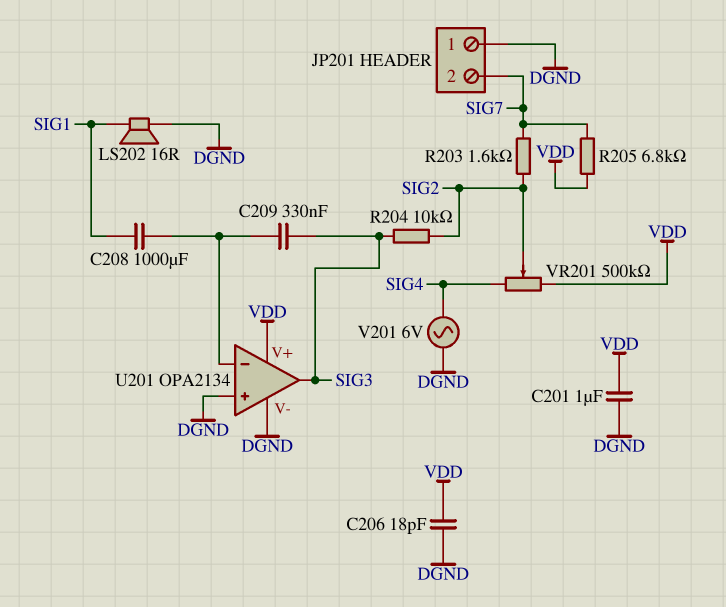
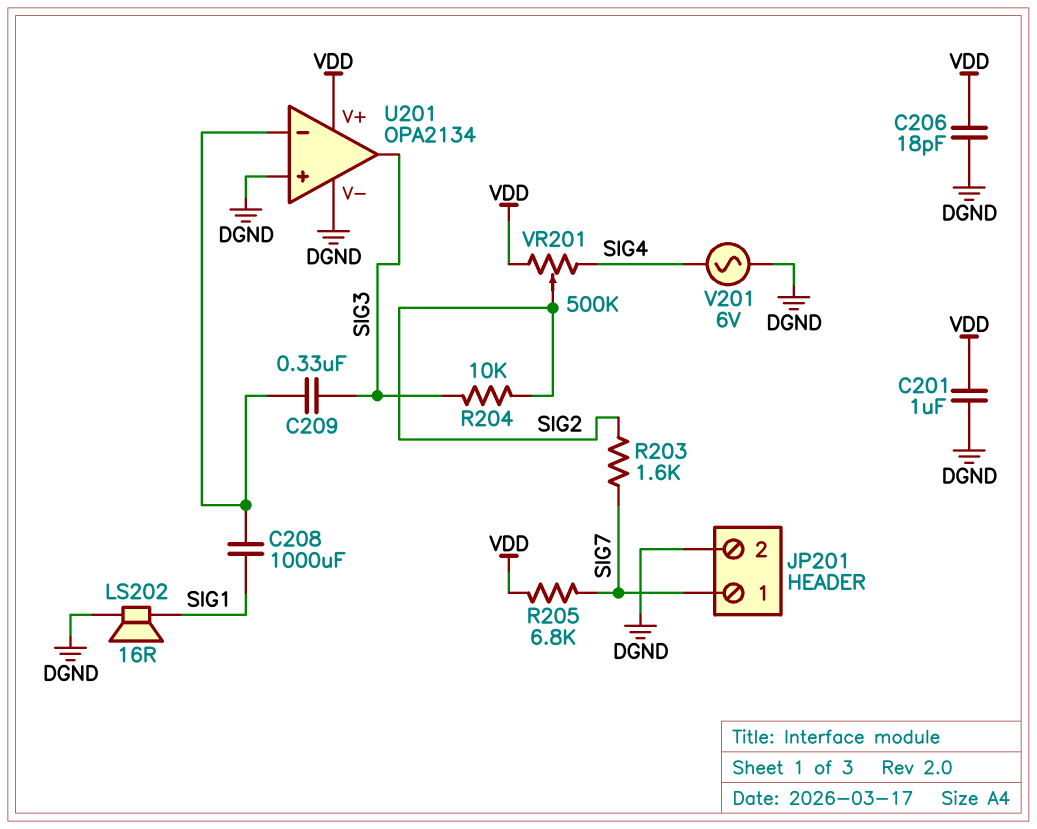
JP201 pin 1: DGND -> SIG7
JP201 pin 2: SIG7 -> DGND

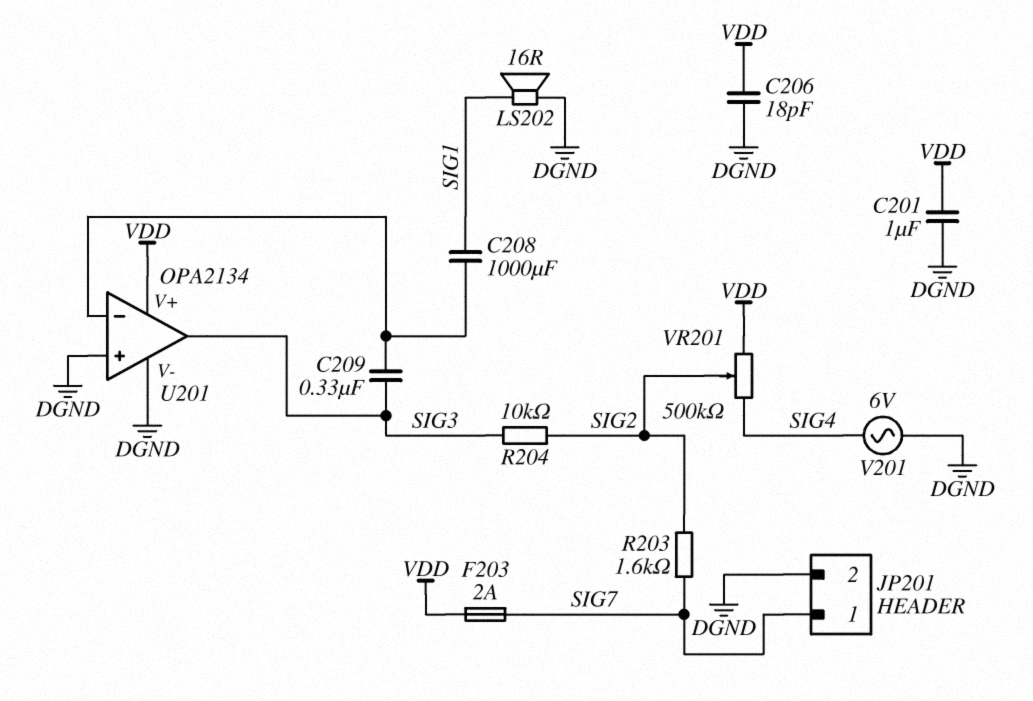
F203: none -> 2A (SIG7, VDD)
R205: 6.8k (SIG7, VDD) -> none

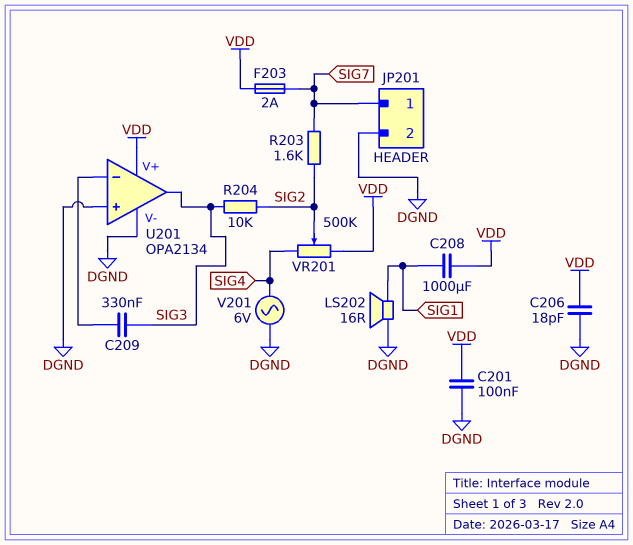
C201: 1uF (DGND, VDD) -> 100nF (DGND, VDD)
C208: 1000uF (SIG1, U201/in-) -> 1000uF (SIG1, VDD)

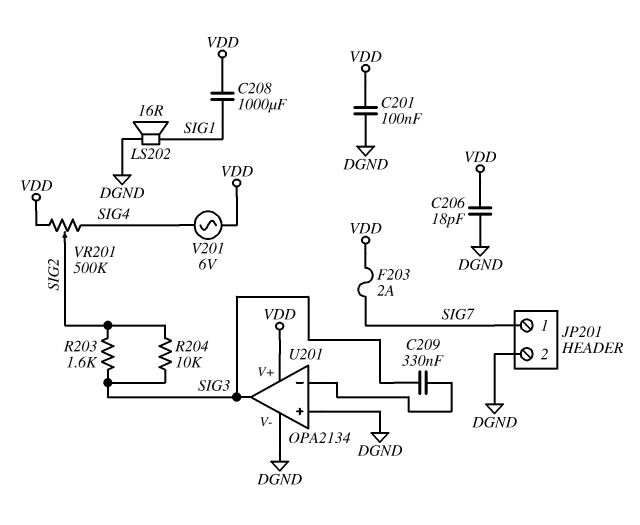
R203: 1.6k (SIG2, SIG7) -> 1.6k (SIG2, SIG3)
V201: AC 6V (DGND, SIG4) -> AC 6V (SIG4, VDD)

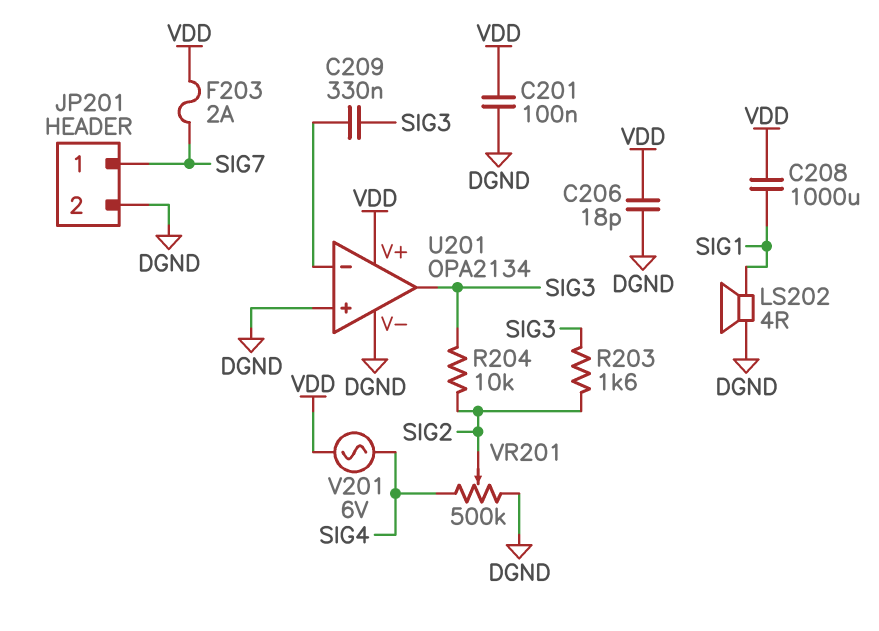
LS202: speaker 16R (DGND, SIG1) -> speaker 4R (DGND, SIG1)
VR201: 500k (SIG4, VDD, wiper SIG2) -> 500k (DGND, SIG4, wiper SIG2)

